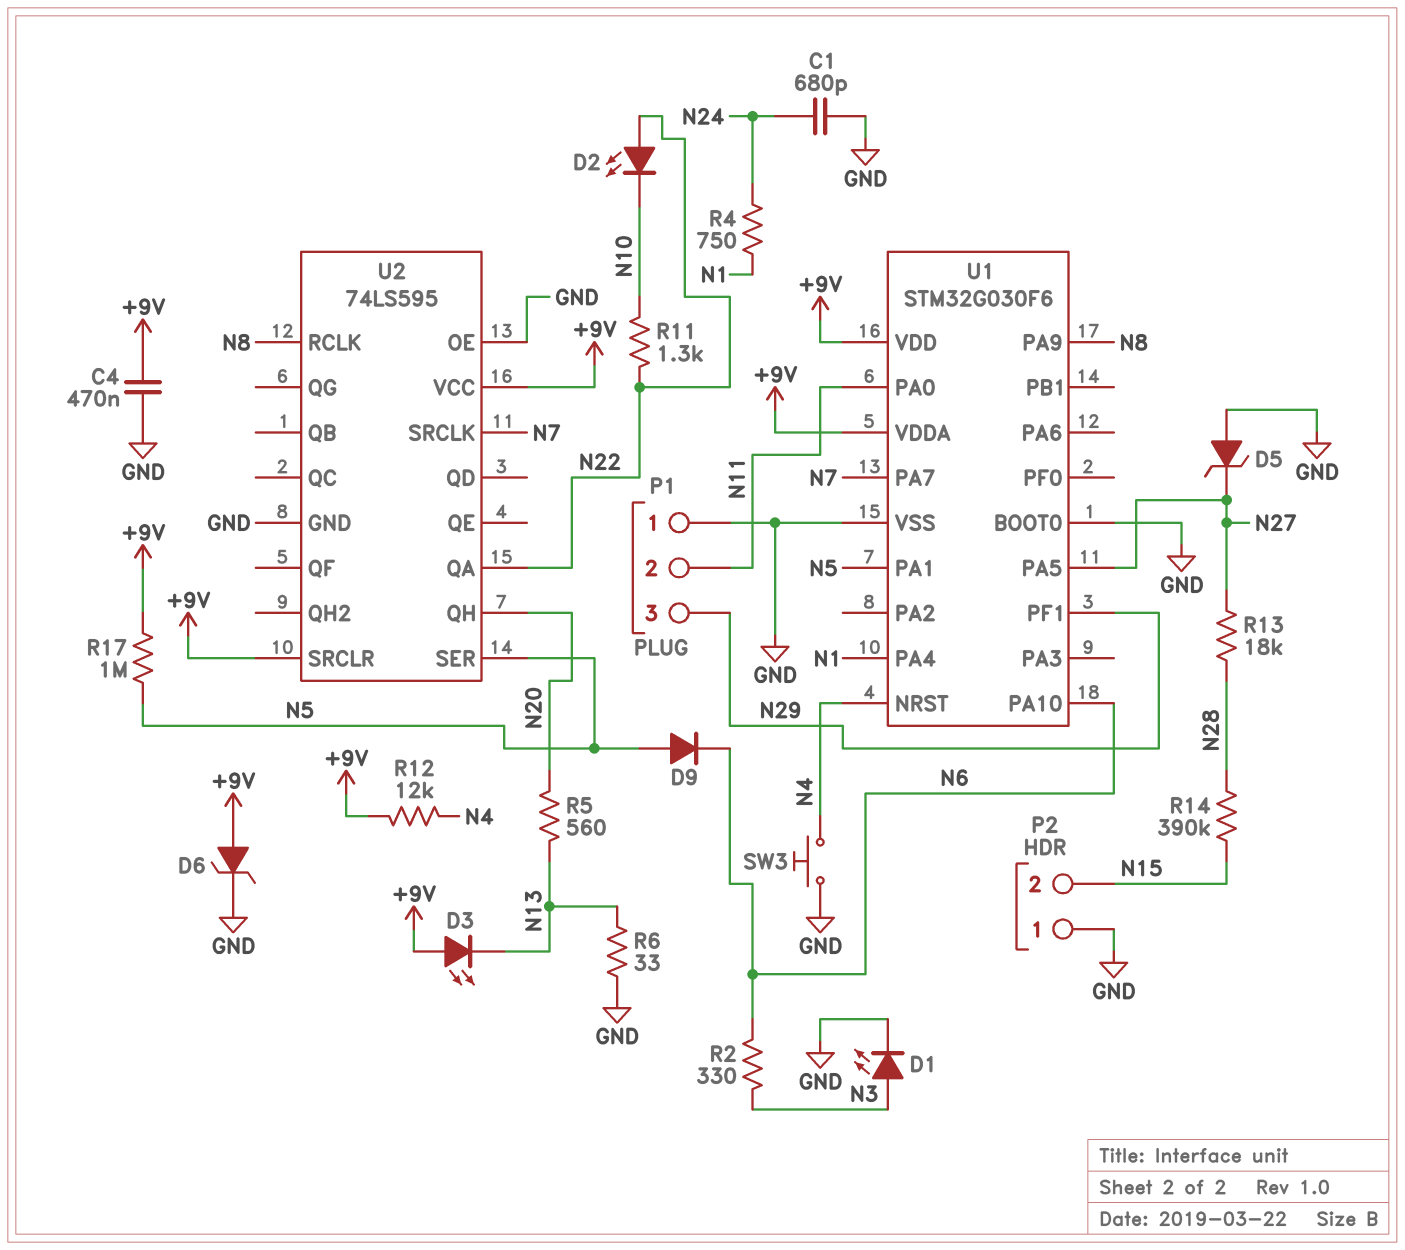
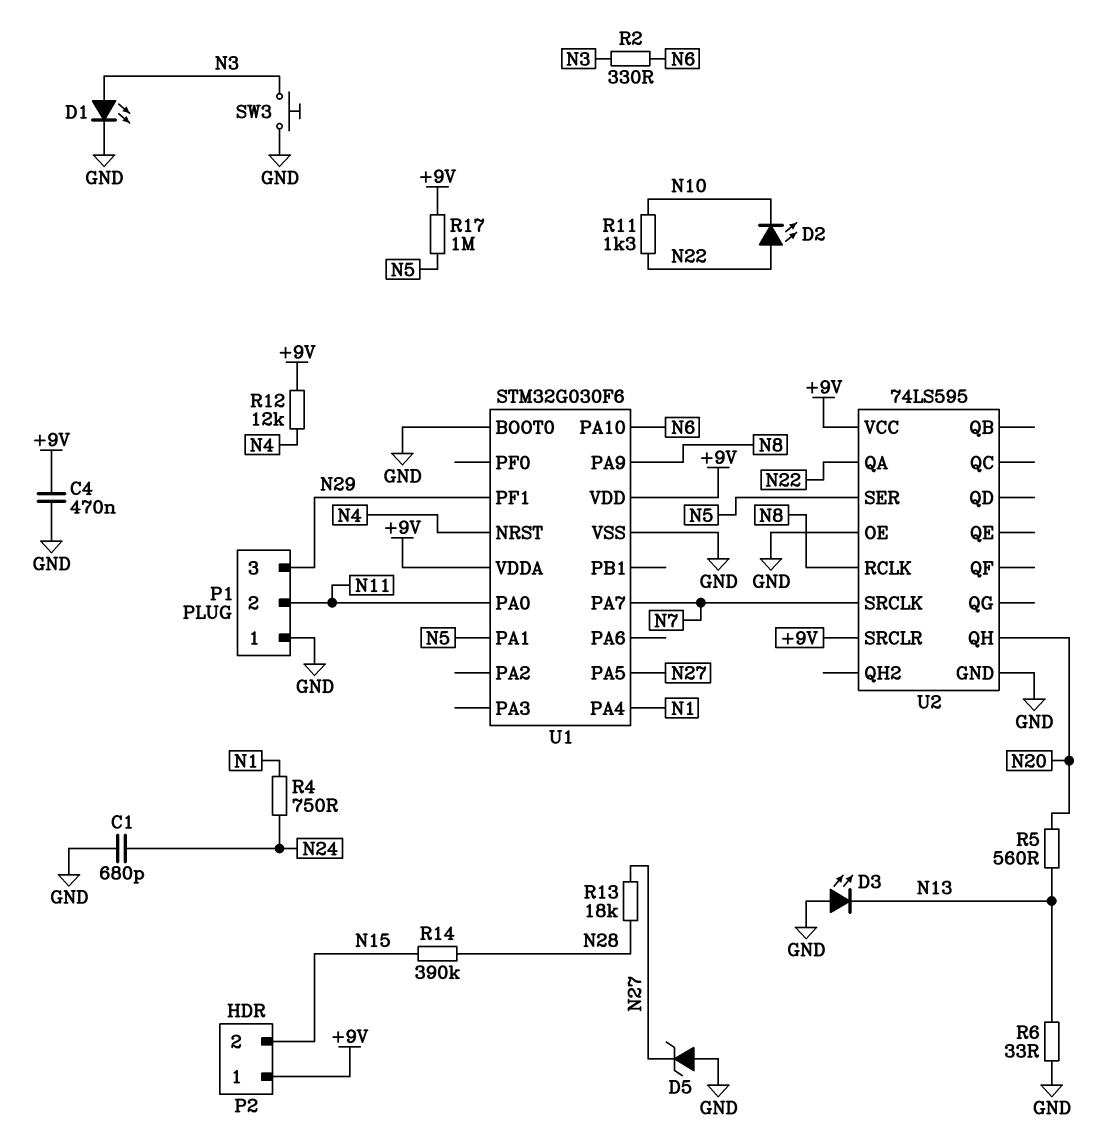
D3: LED (A +9V, K N13) -> LED (A GND, K N13)
D6: zener (A +9V, K GND) -> none
D9: diode (A N5, K N6) -> none
P2 pin 1: GND -> +9V
SW3: button (GND, N4) -> button (GND, N3)

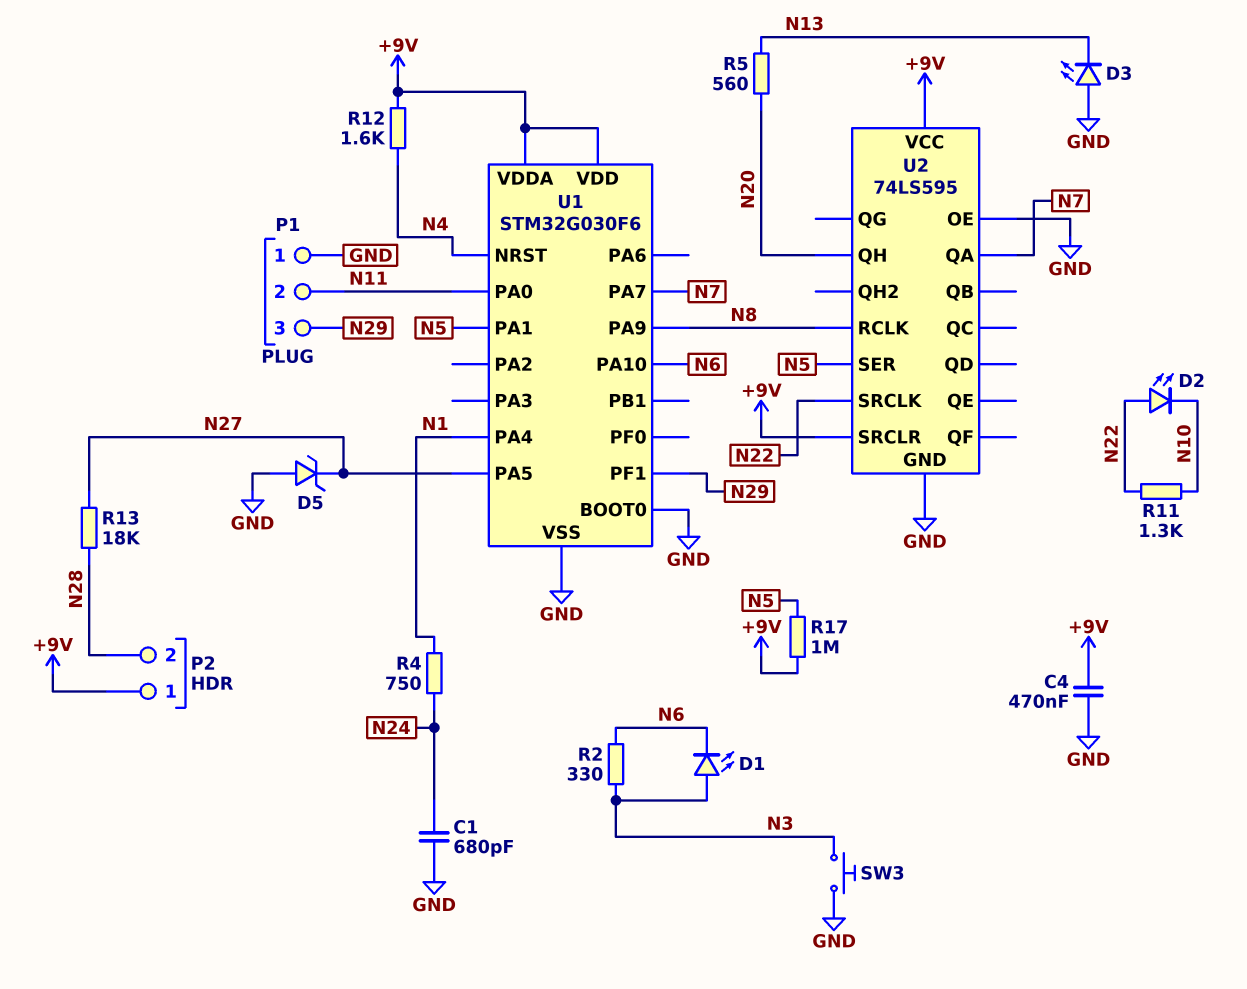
D1: LED (A N3, K GND) -> LED (A N3, K N6)
P2 pin 2: N15 -> N28
R6: 33 (GND, N13) -> none
R12: 12k (+9V, N4) -> 1.6k (+9V, N4)
R14: 390k (N15, N28) -> none
U2 pin QA: N22 -> N7
U2 pin SRCLK: N7 -> N22

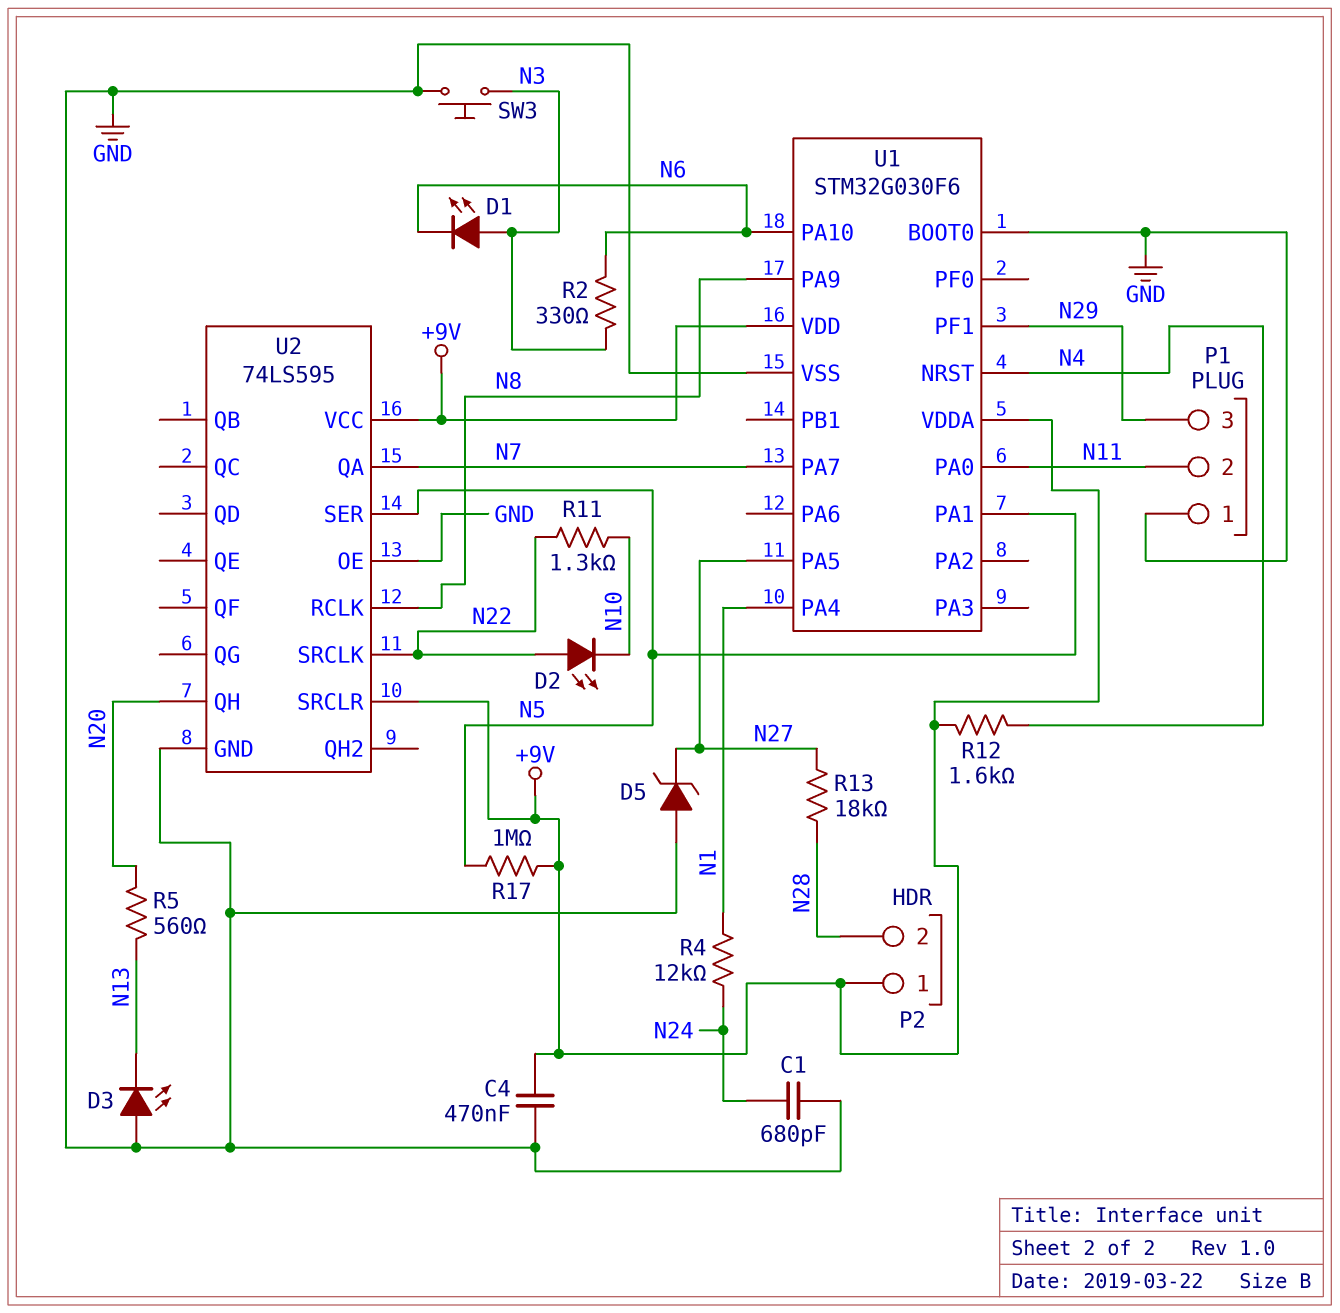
R4: 750 (N1, N24) -> 12k (N1, N24)

